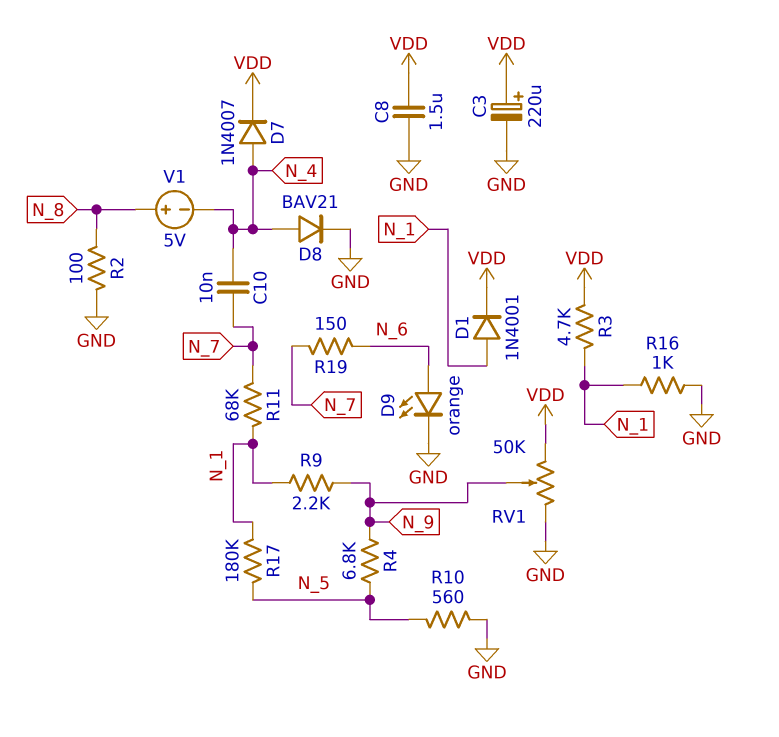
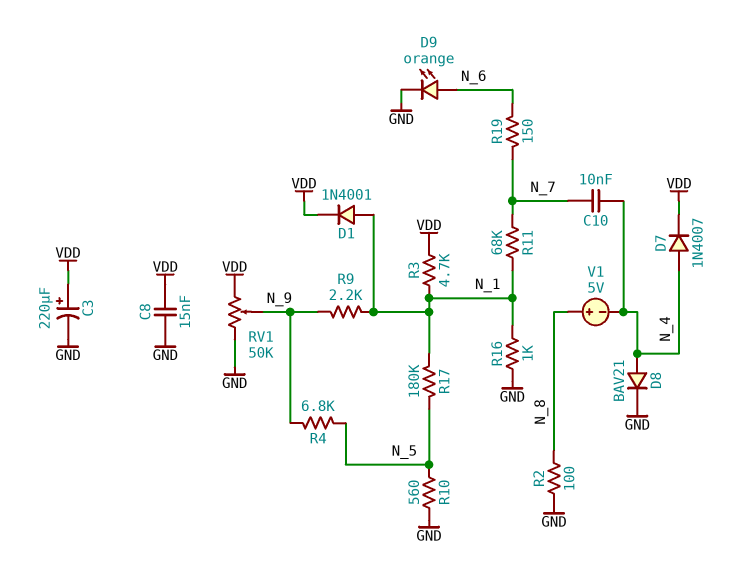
C8: 1.5uF (GND, VDD) -> 15nF (GND, VDD)

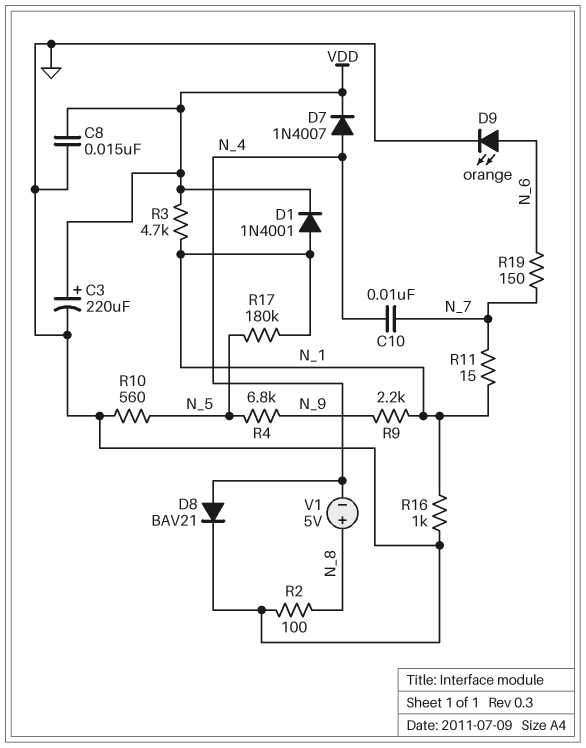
R11: 68k (N_1, N_7) -> 15 (N_1, N_7)
RV1: 50k (GND, VDD, wiper N_9) -> none

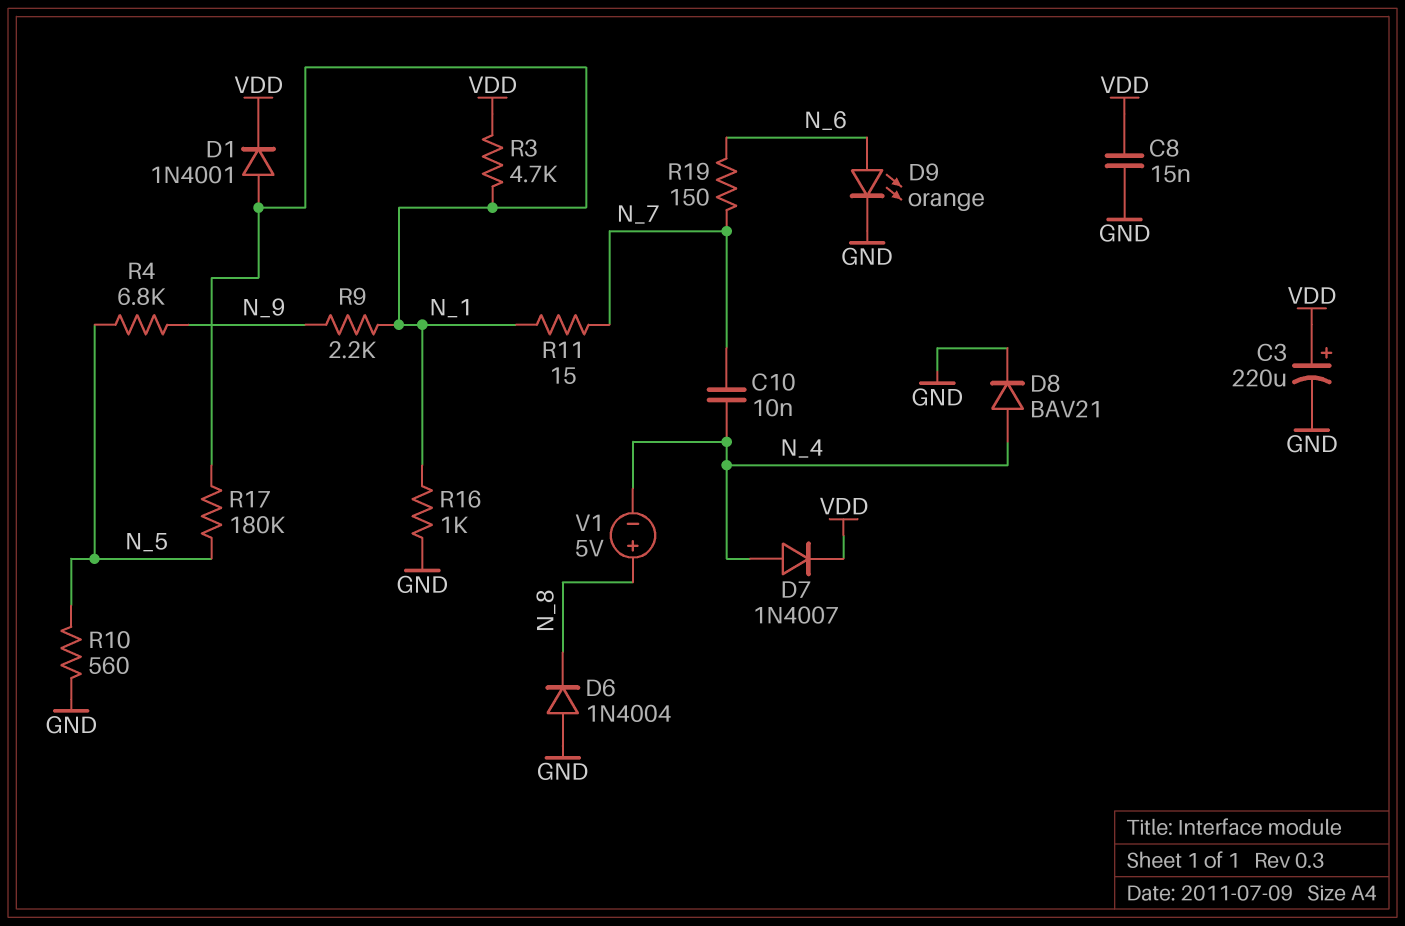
D6: none -> diode 1N4004 (A GND, K N_8)
R2: 100 (GND, N_8) -> none

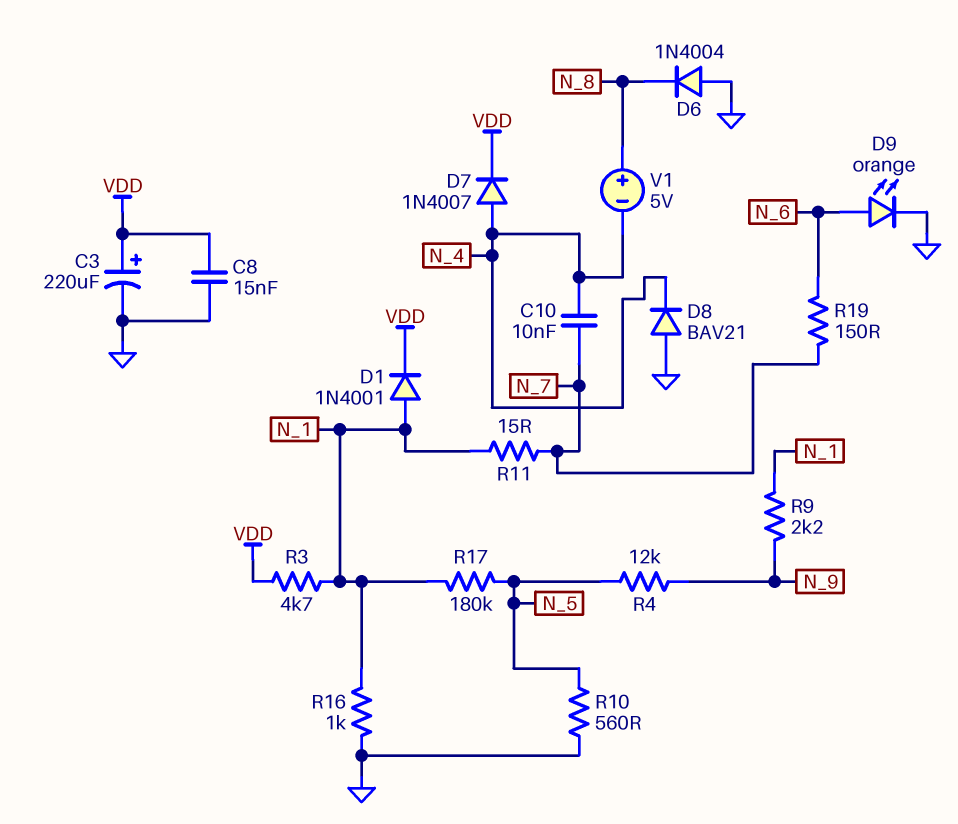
D8: diode BAV21 (A N_4, K GND) -> diode BAV21 (A GND, K N_4)
R4: 6.8k (N_5, N_9) -> 12k (N_5, N_9)

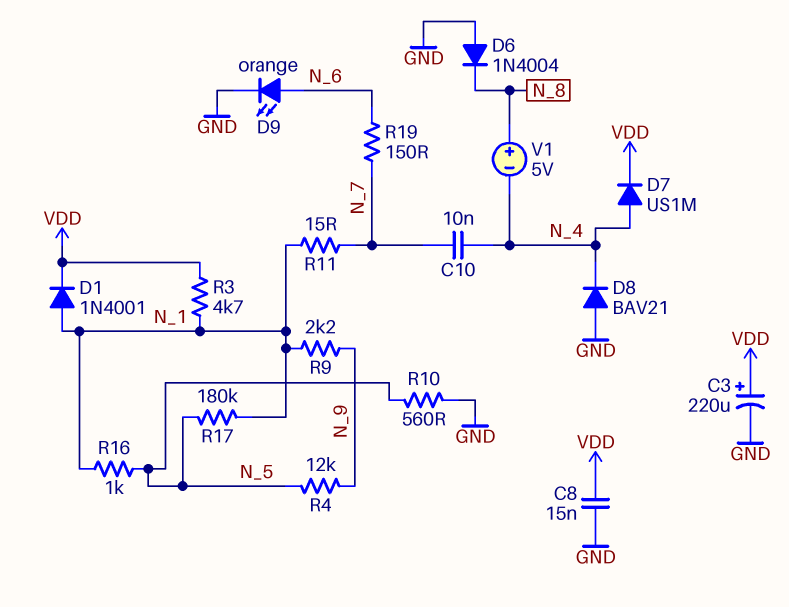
D7: diode 1N4007 (A N_4, K VDD) -> diode US1M (A N_4, K VDD)
R16: 1k (GND, N_1) -> 1k (N_1, N_5)

